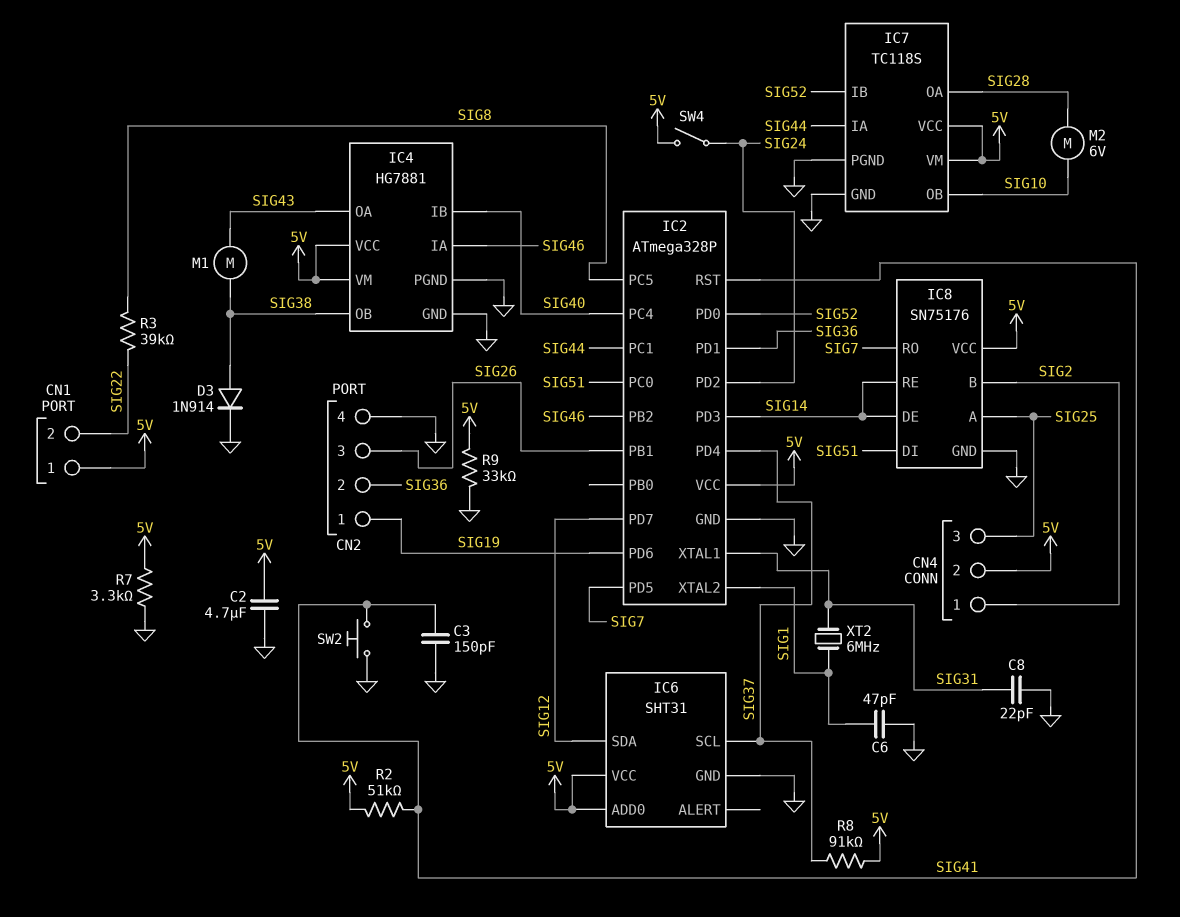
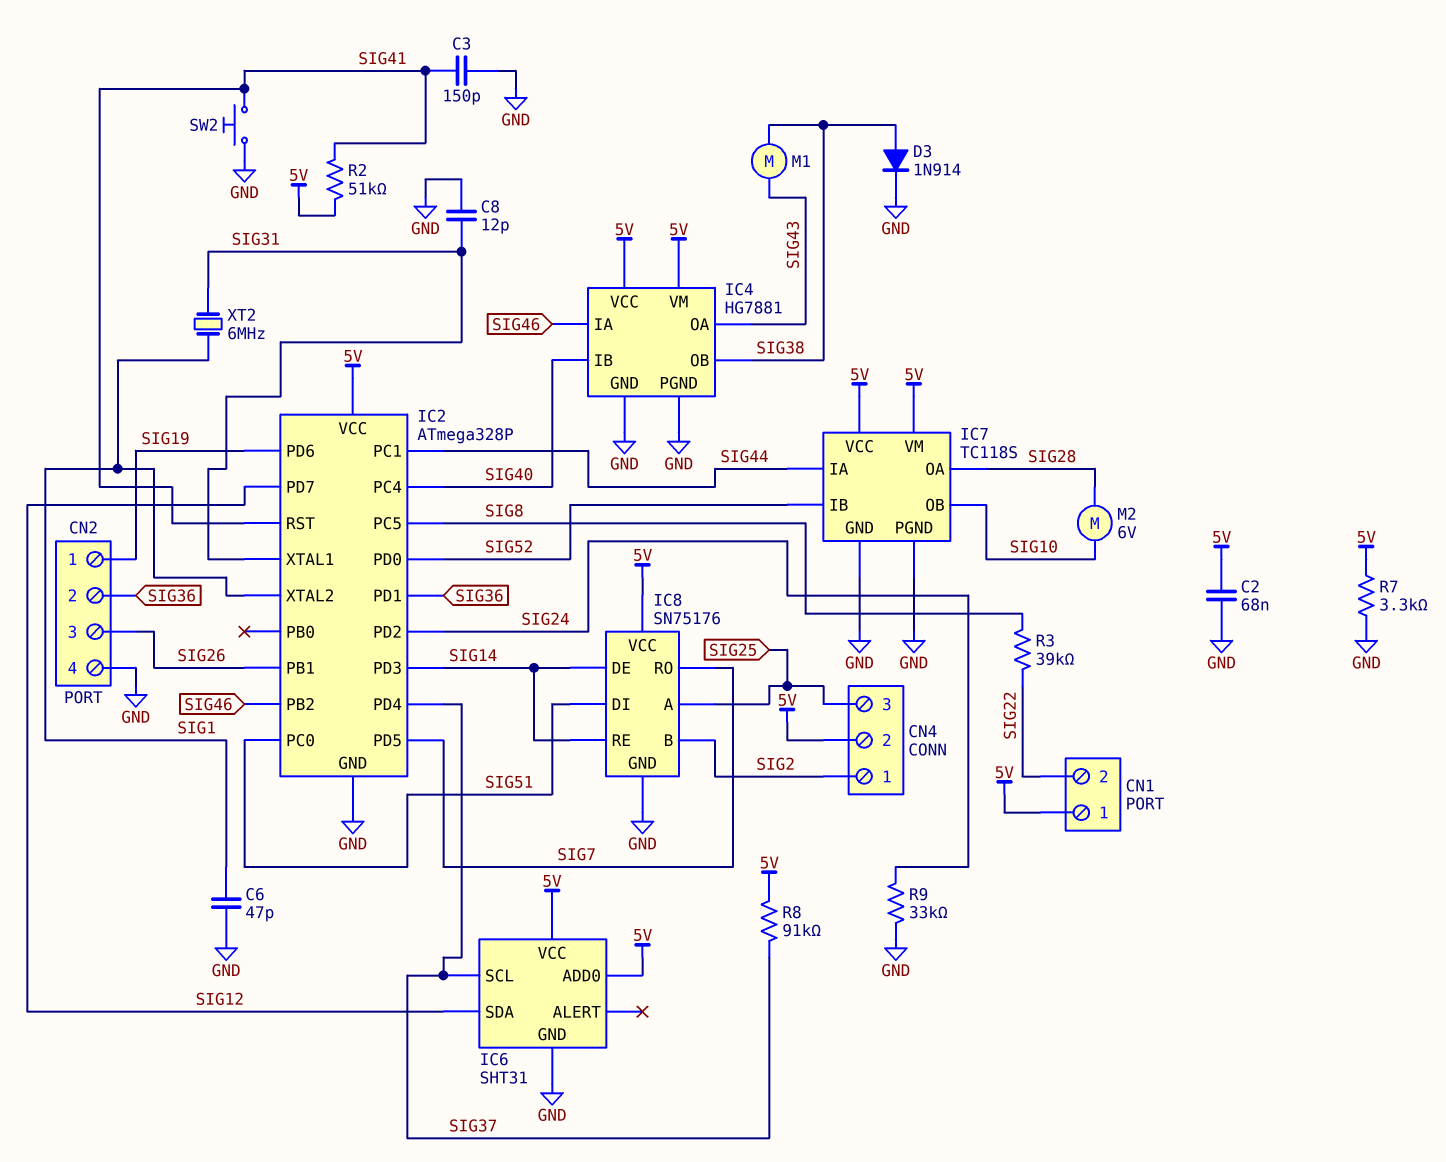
C2: 4.7uF (5V, GND) -> 68nF (5V, GND)
C8: 22pF (GND, SIG31) -> 12pF (GND, SIG31)
R9: 33k (5V, GND) -> 33k (GND, SIG24)
SW4: switch (5V, SIG24) -> none

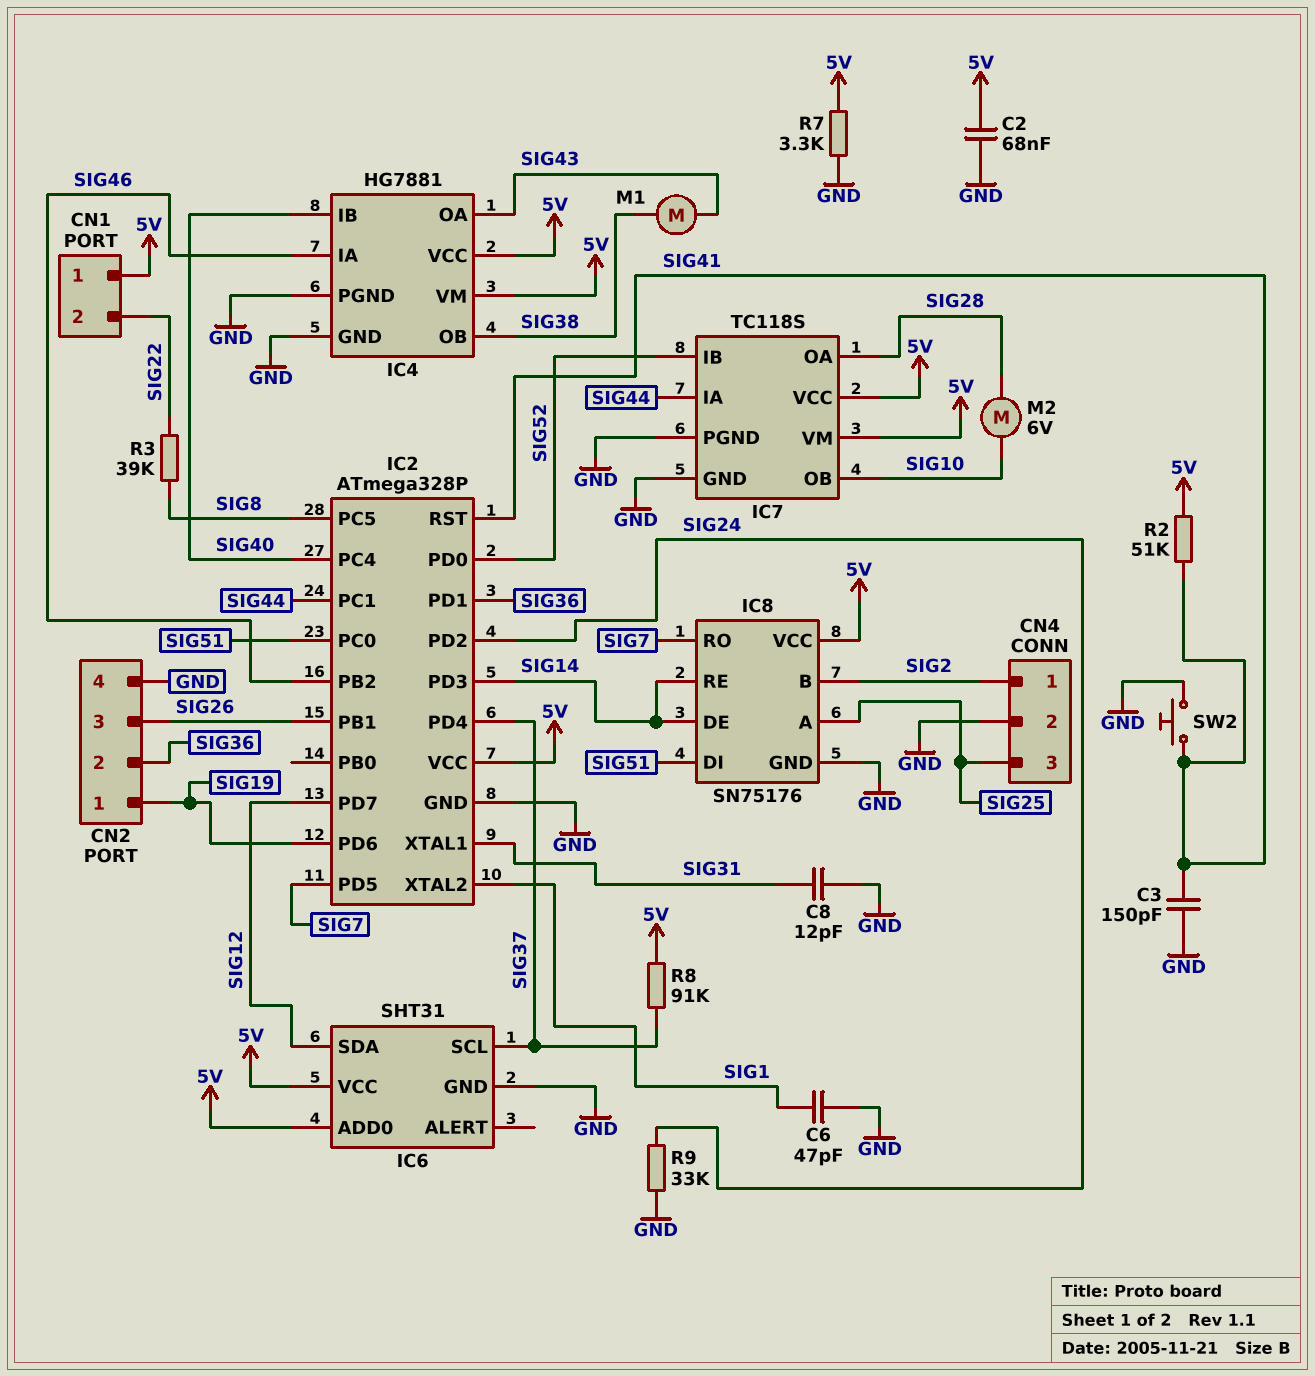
CN4 pin 2: 5V -> GND
D3: diode 1N914 (A SIG38, K GND) -> none
XT2: 6MHz (SIG1, SIG31) -> none

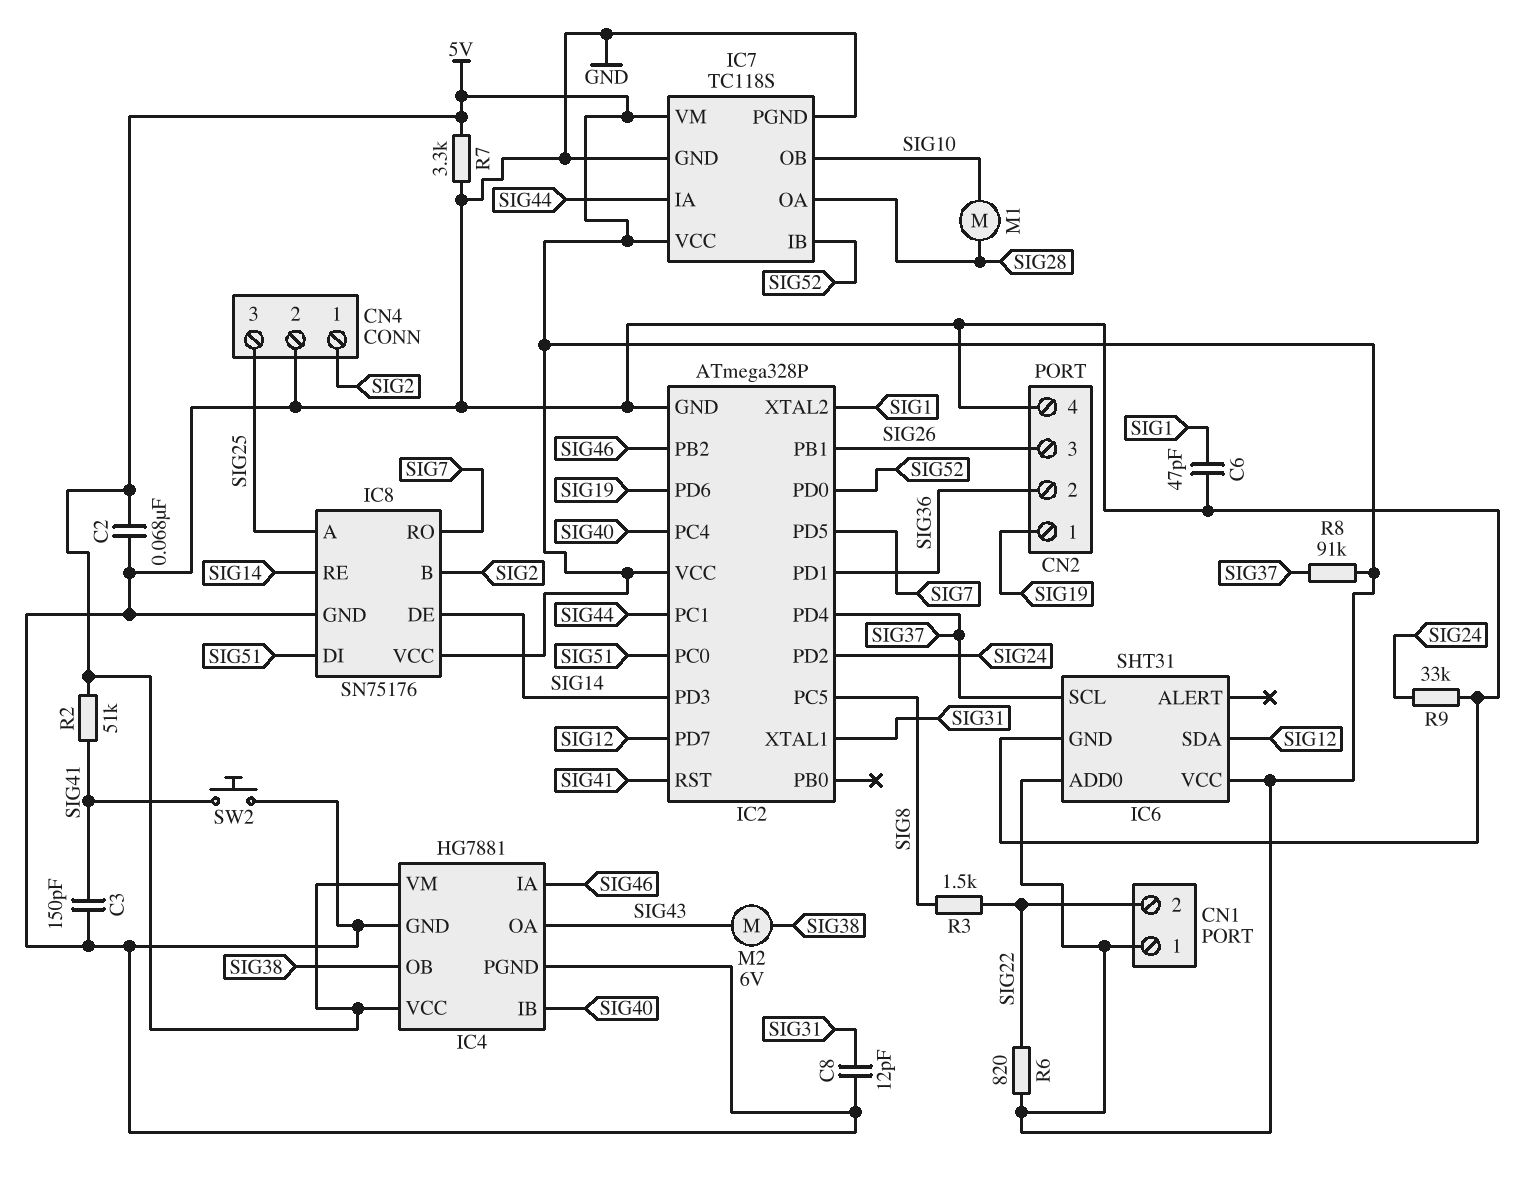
M1: motor (SIG38, SIG43) -> motor (SIG10, SIG28)
M2: motor 6V (SIG10, SIG28) -> motor 6V (SIG38, SIG43)
R3: 39k (SIG8, SIG22) -> 1.5k (SIG8, SIG22)
R6: none -> 820 (5V, SIG22)

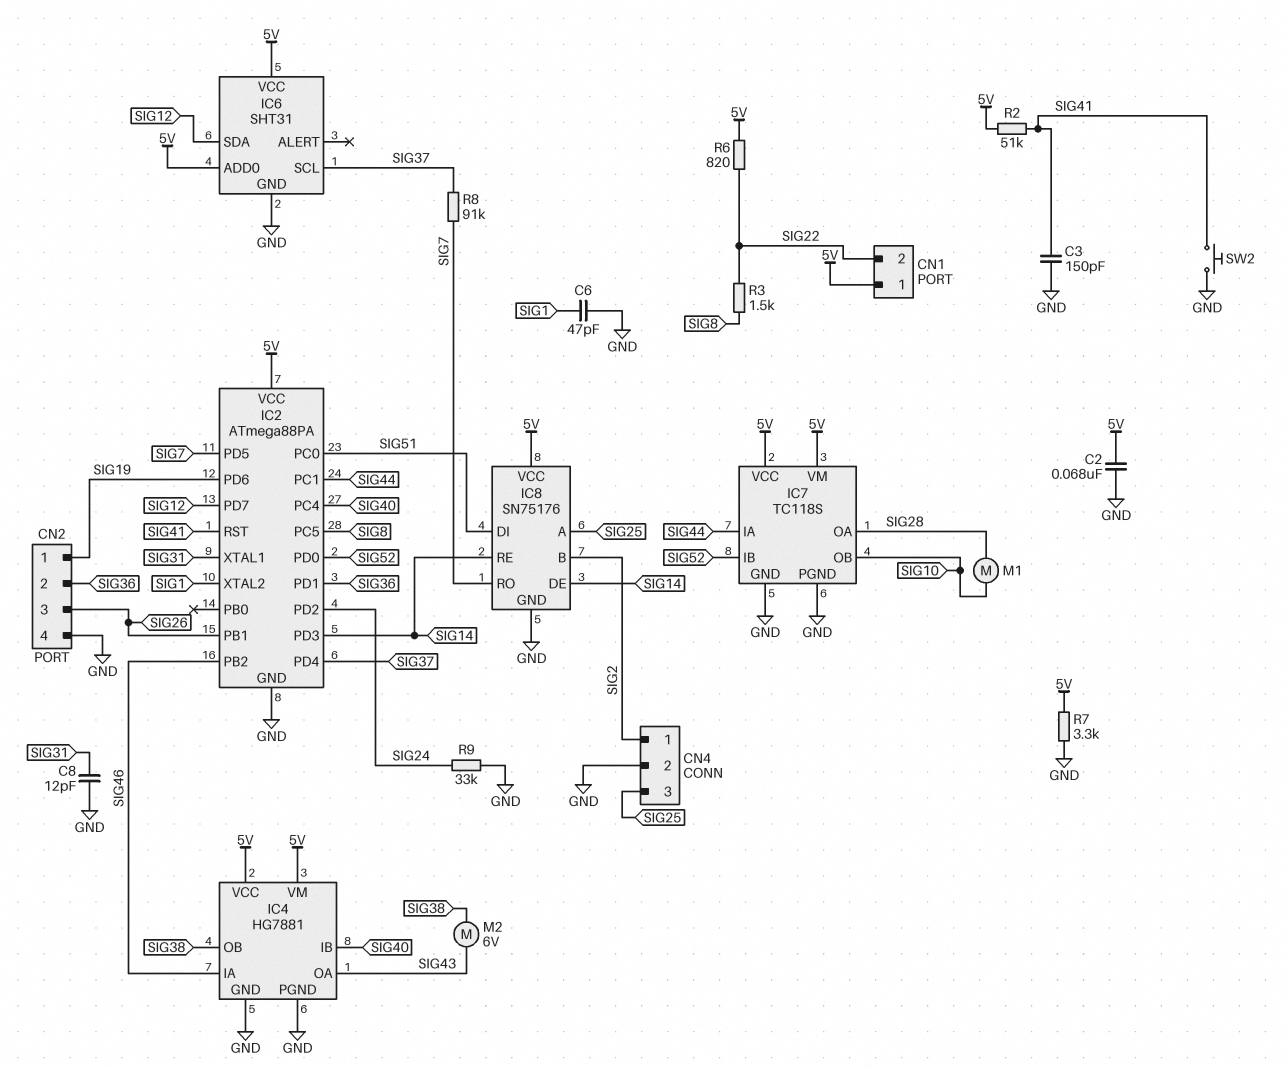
IC2: ATmega328P -> ATmega88PA
R8: 91k (5V, SIG37) -> 91k (SIG7, SIG37)

